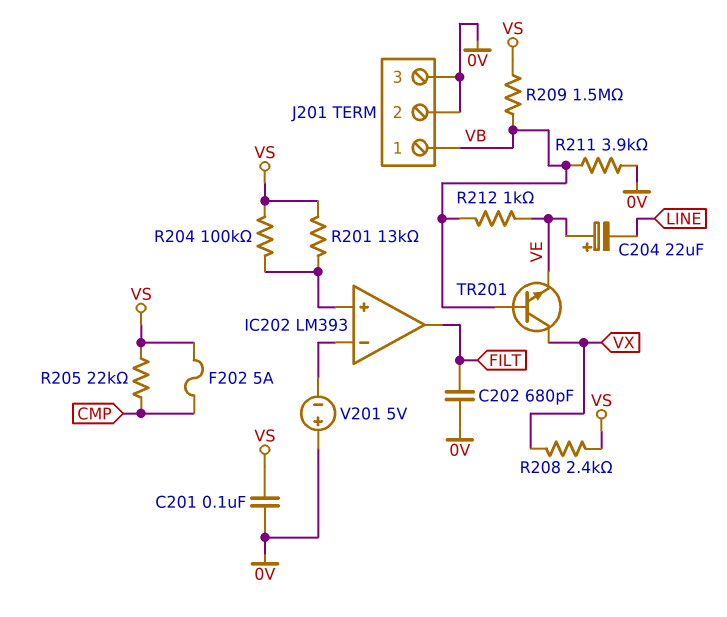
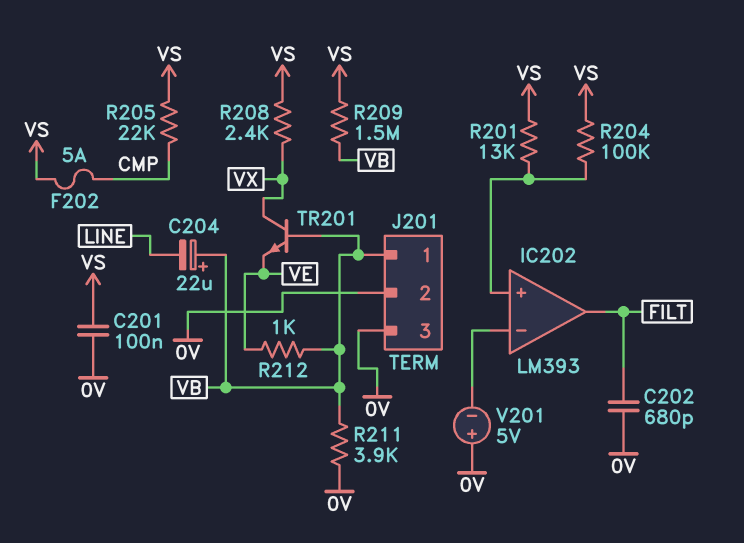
C204: 22uF (plus VE, minus LINE) -> 22uF (plus VB, minus LINE)

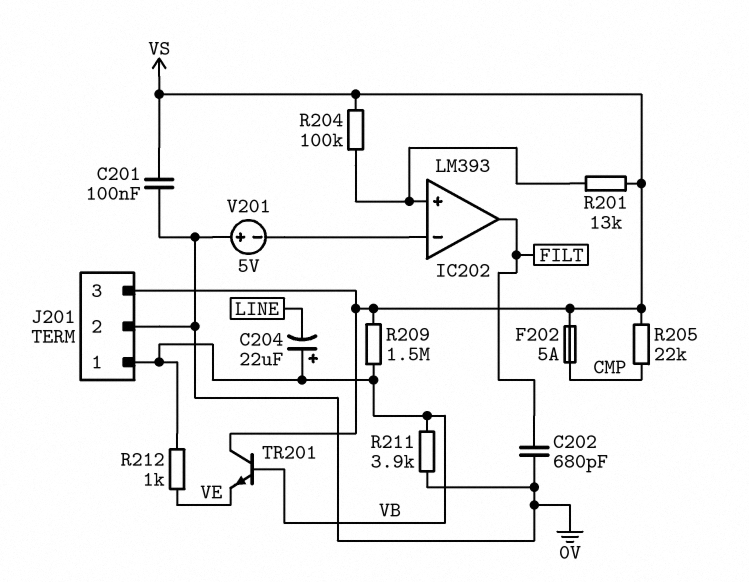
J201 pin 3: 0V -> VS
R208: 2.4k (VS, VX) -> none
TR201: NPN (B VB, C VX, E VE) -> NPN (B VB, C VS, E VE)

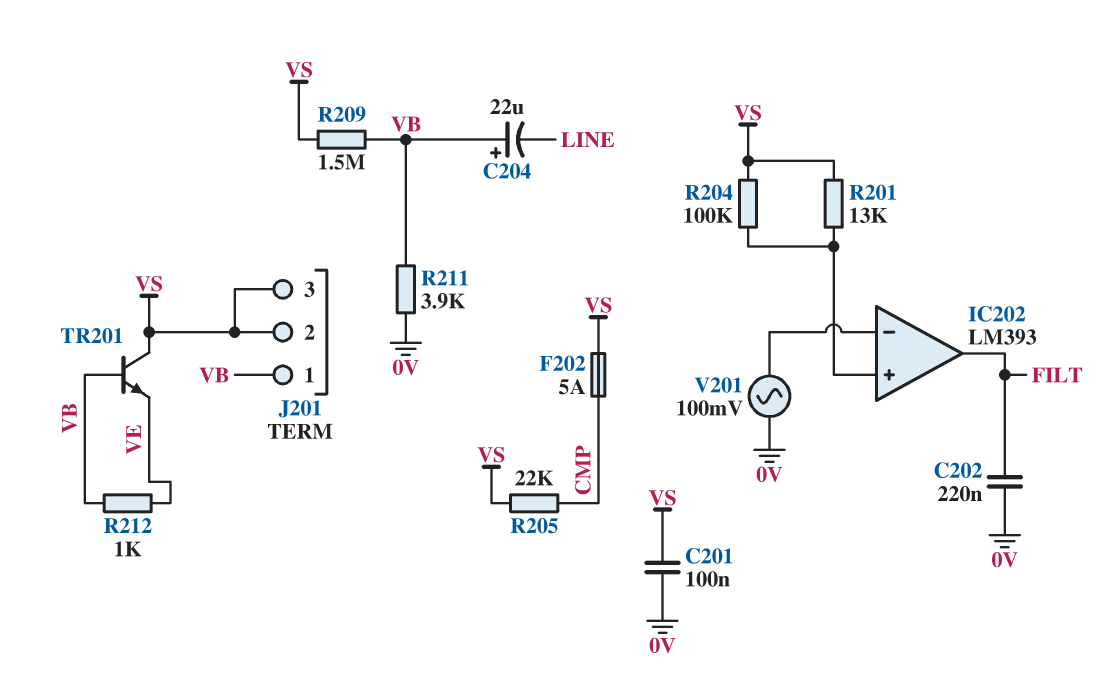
C202: 680pF (0V, FILT) -> 220nF (0V, FILT)
J201 pin 2: 0V -> VS
V201: 5V (plus 0V, minus IC202/in-) -> AC 100mV (0V, IC202/in-)

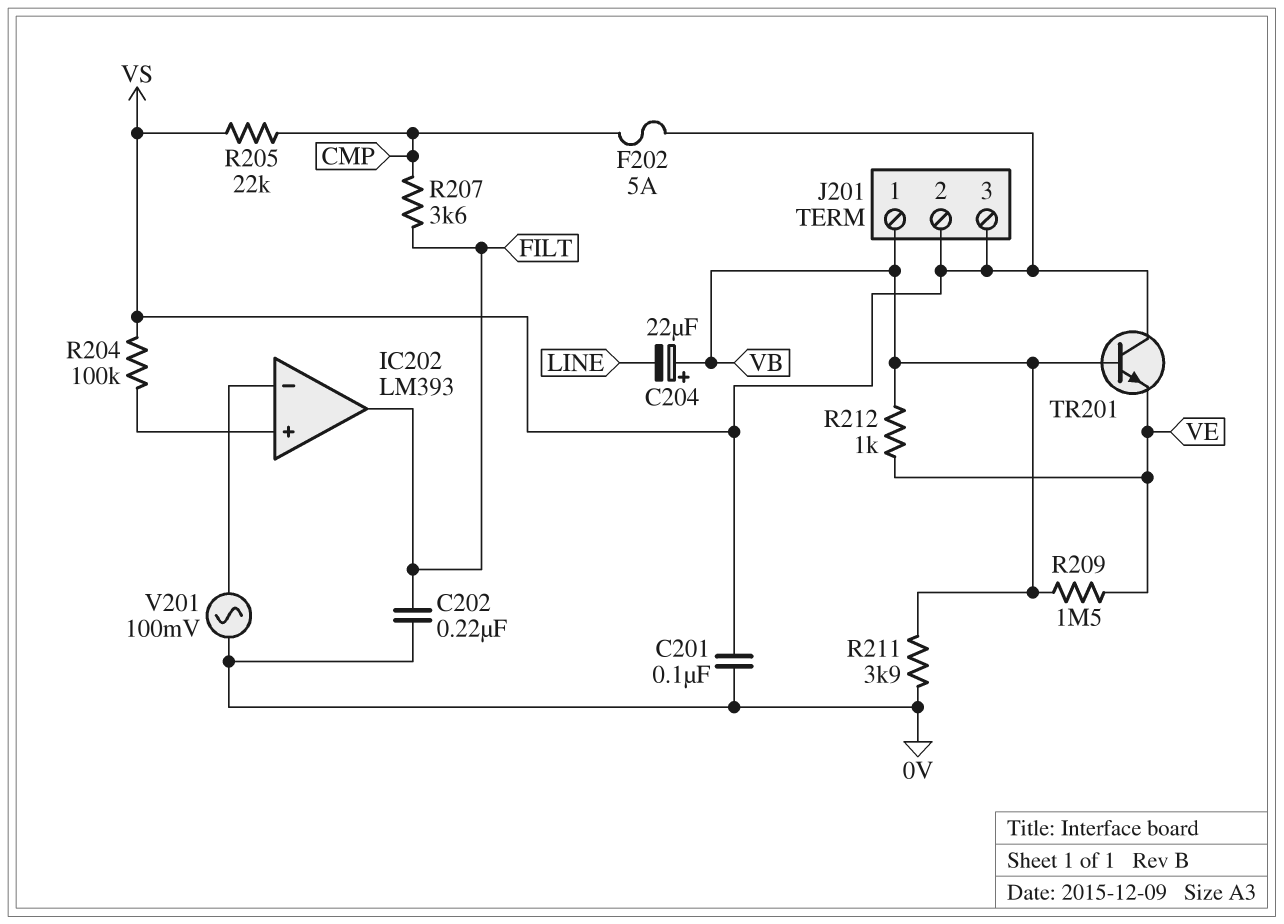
R201: 13k (IC202/in+, VS) -> none
R207: none -> 3.6k (CMP, FILT)
R209: 1.5M (VB, VS) -> 1.5M (VB, VE)

